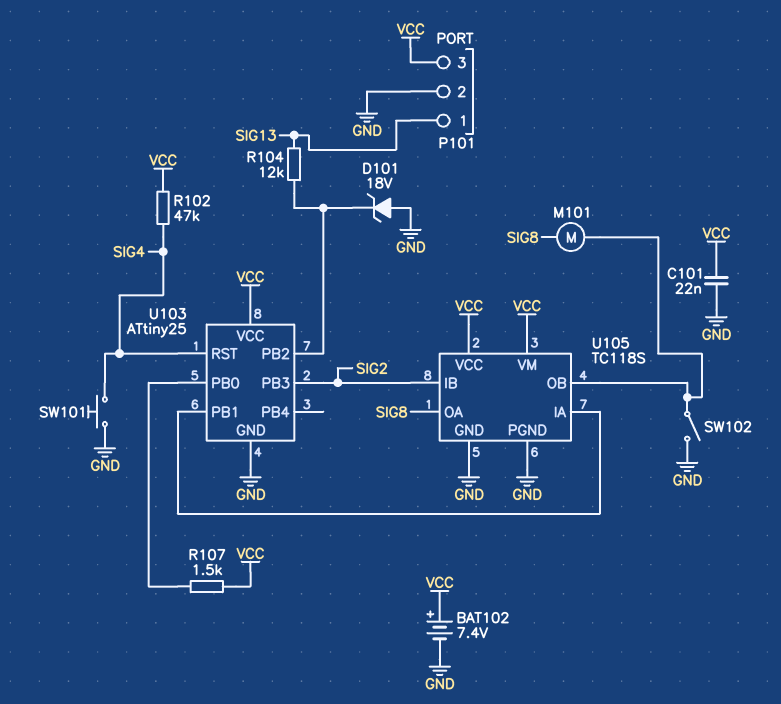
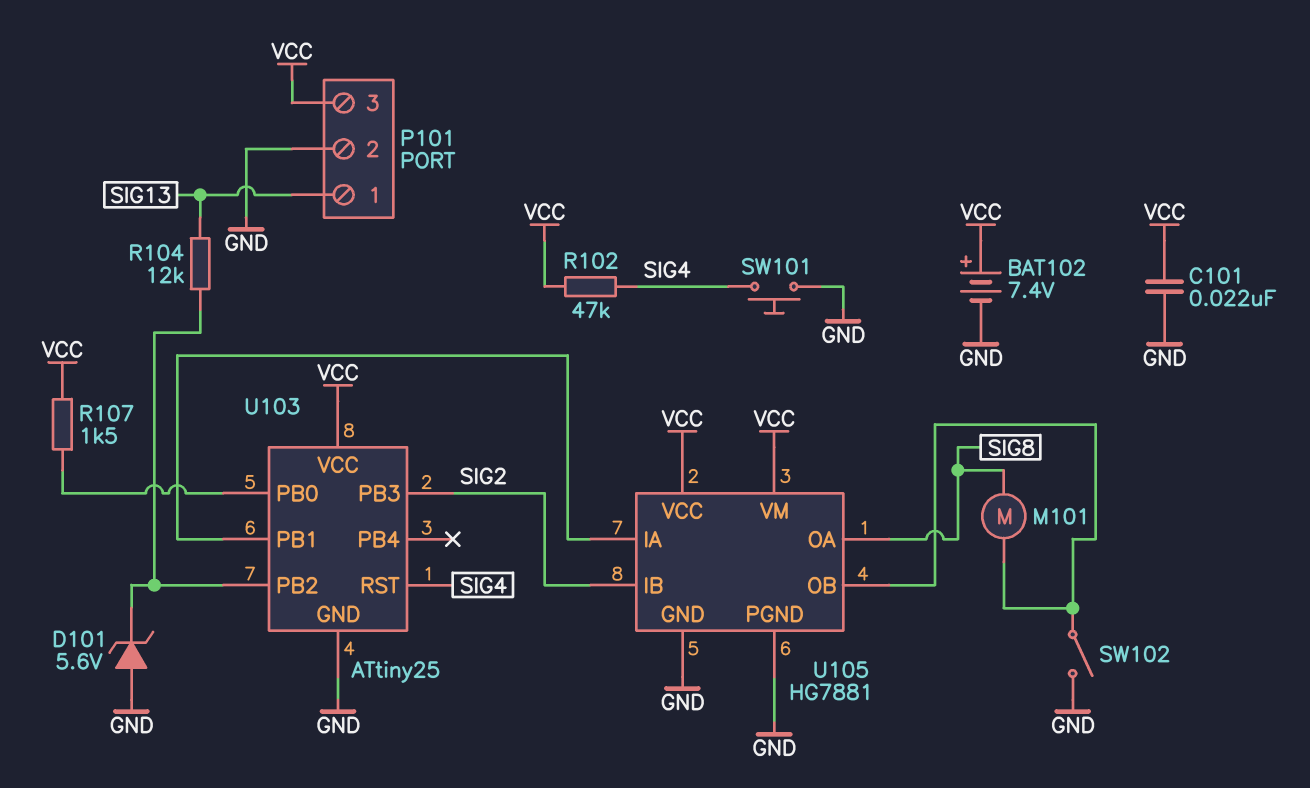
D101: zener 18V (A GND, K U103/PB2) -> zener 5.6V (A GND, K U103/PB2)
U105: TC118S -> HG7881

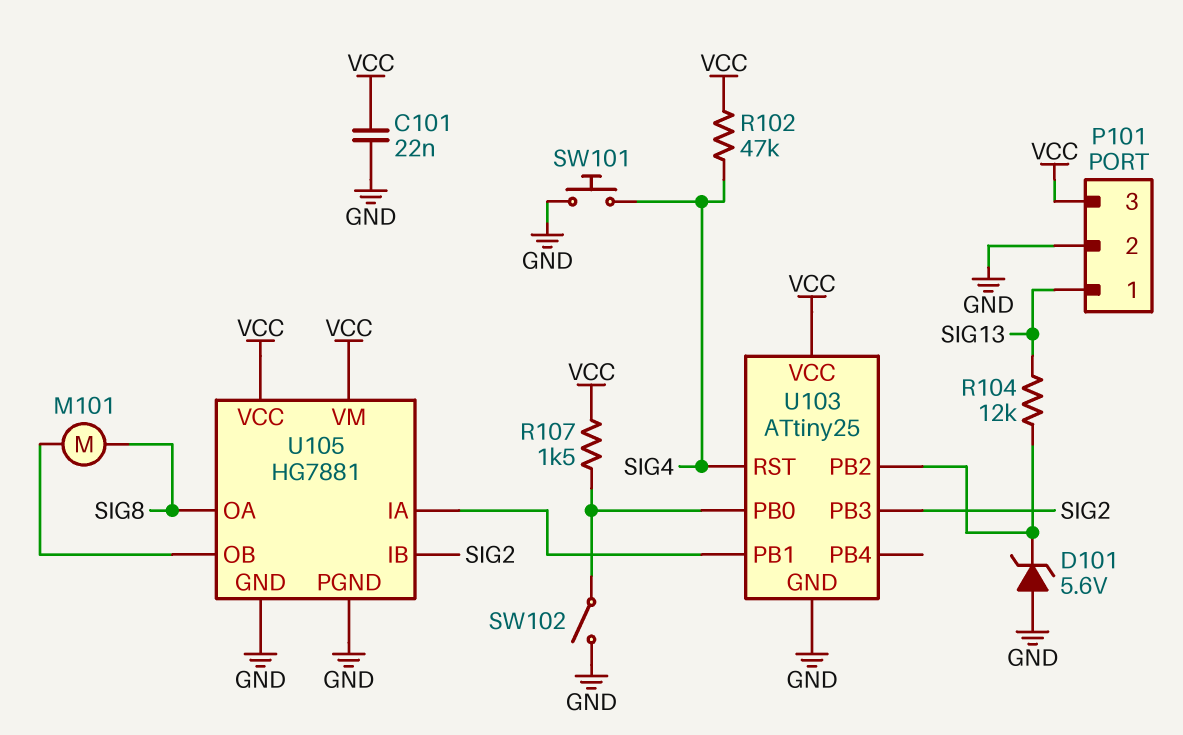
BAT102: 7.4V (plus VCC, minus GND) -> none
SW102: switch (GND, U105/OB) -> switch (GND, U103/PB0)

